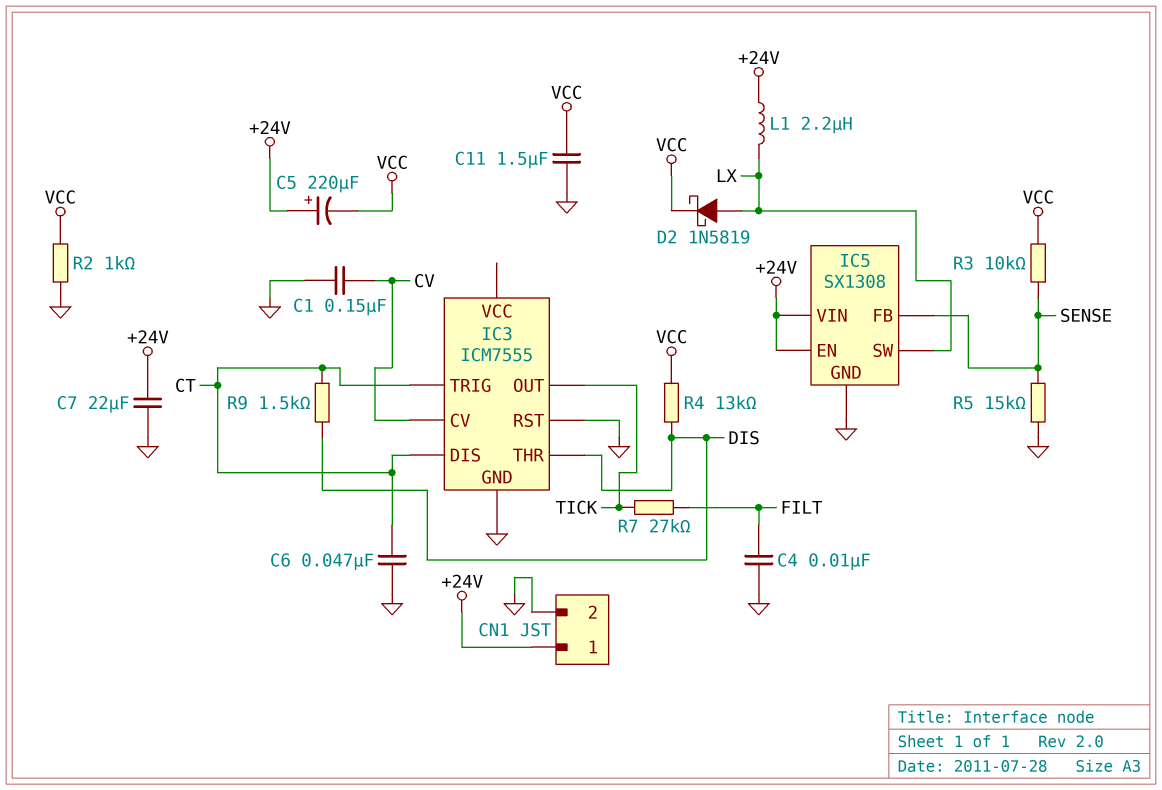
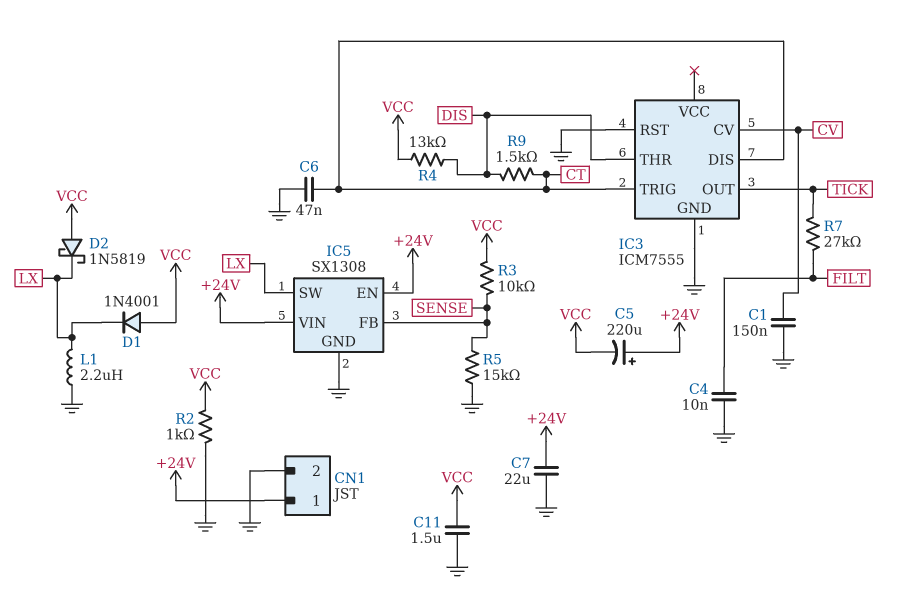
D1: none -> diode 1N4001 (A VCC, K LX)
D2: schottky 1N5819 (A LX, K VCC) -> schottky 1N5819 (A VCC, K LX)
L1: 2.2uH (+24V, LX) -> 2.2uH (GND, LX)

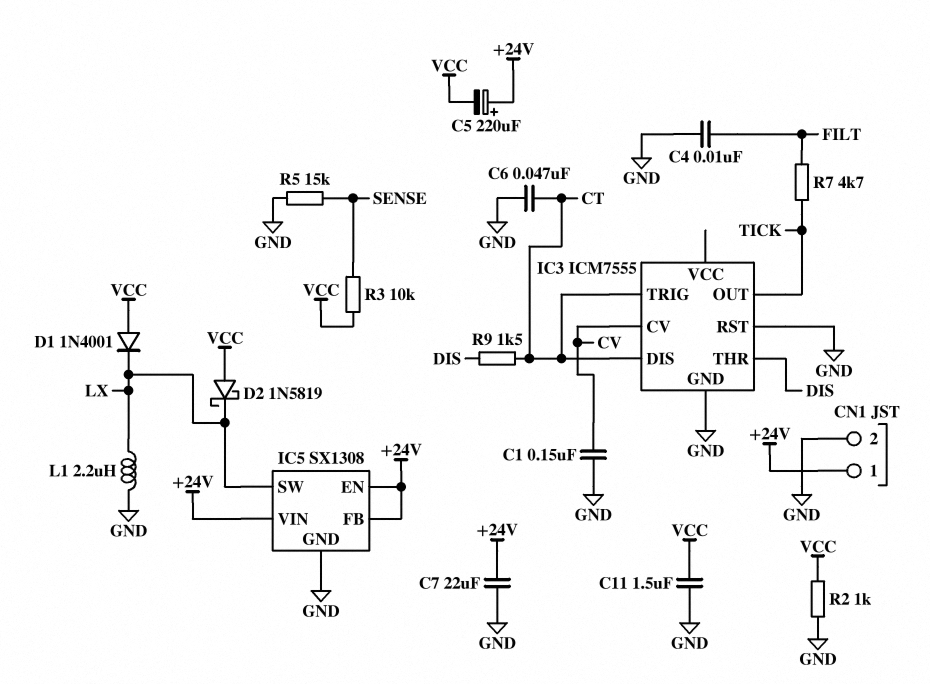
IC5 pin FB: SENSE -> +24V
R4: 13k (DIS, VCC) -> none
R7: 27k (FILT, TICK) -> 4.7k (FILT, TICK)

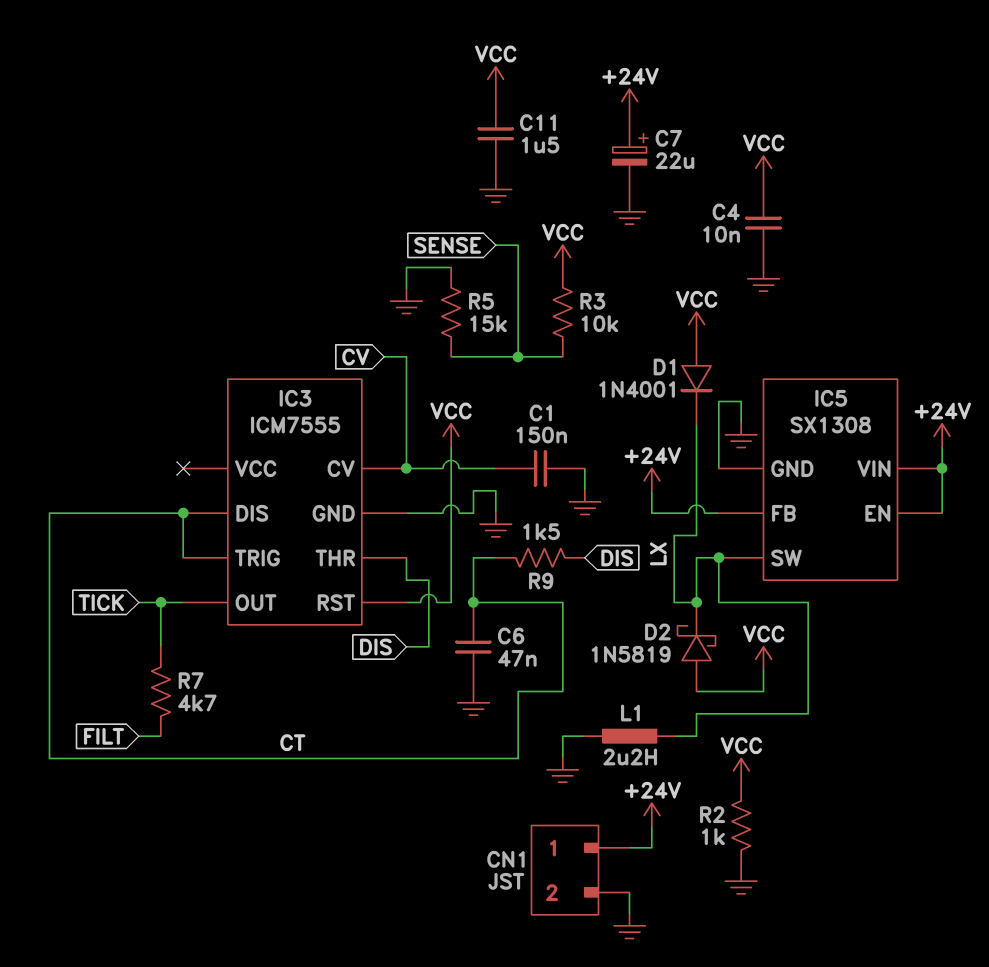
C4: 10nF (FILT, GND) -> 10nF (GND, VCC)
C5: 220uF (plus +24V, minus VCC) -> none
C7: 22uF (+24V, GND) -> 22uF (plus +24V, minus GND)
IC3 pin RST: GND -> VCC

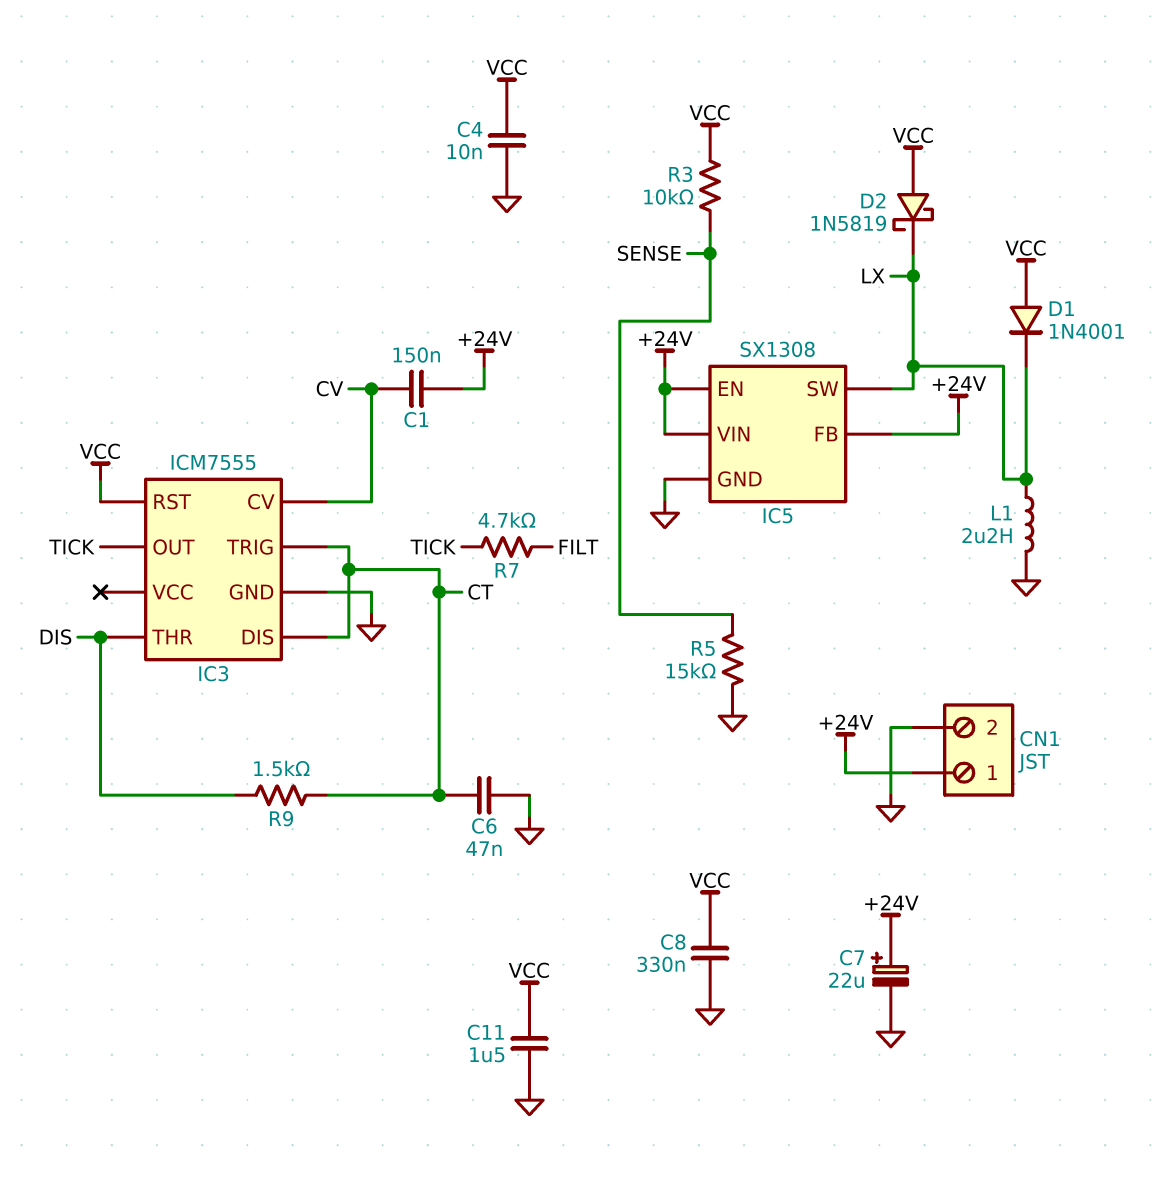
C1: 150nF (CV, GND) -> 150nF (+24V, CV)
C8: none -> 330nF (GND, VCC)
R2: 1k (GND, VCC) -> none

